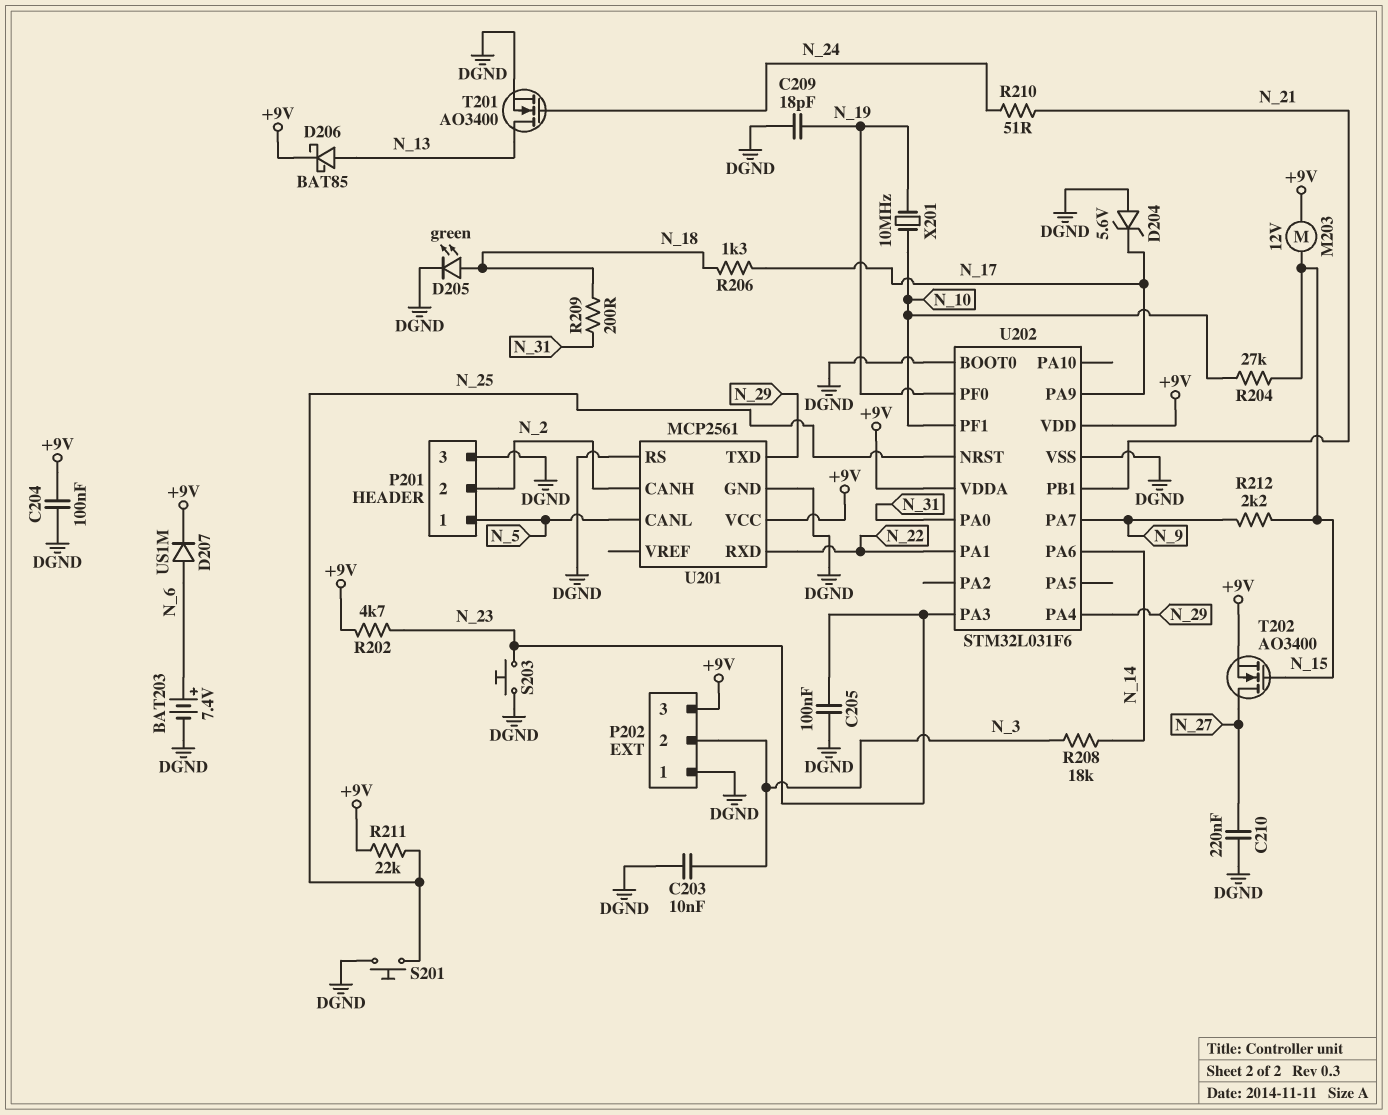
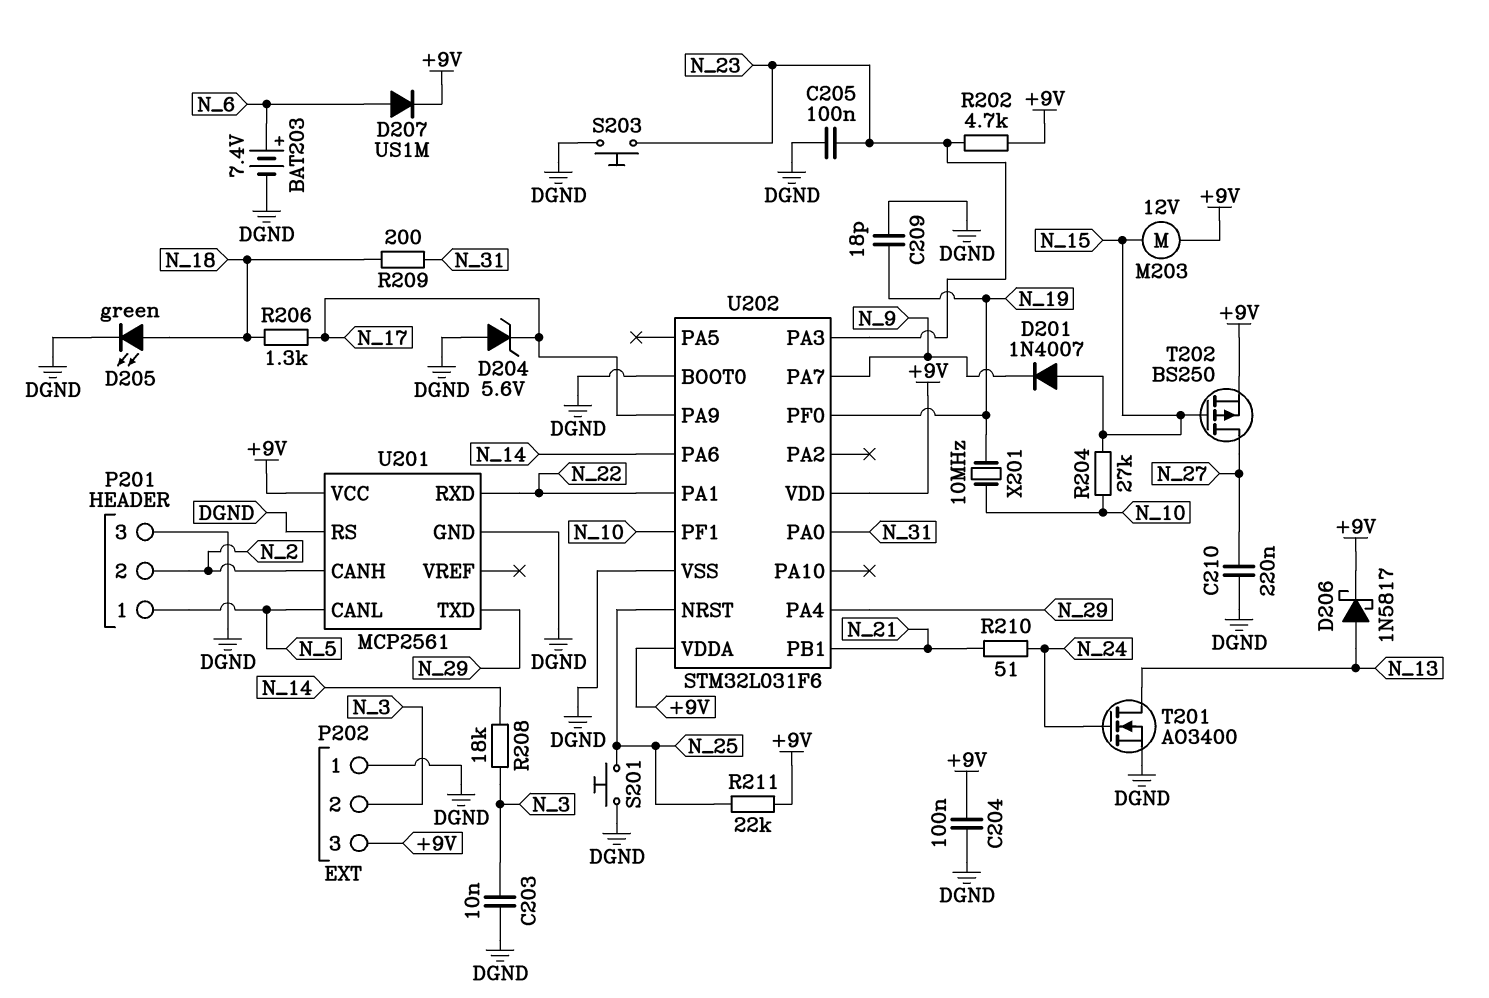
D201: none -> diode 1N4007 (A N_15, K N_9)
D206: schottky BAT85 (A N_13, K +9V) -> schottky 1N5817 (A N_13, K +9V)
R212: 2.2k (N_9, N_15) -> none
T202: NMOS AO3400 (G N_15, D N_27, S +9V) -> PMOS BS250 (G N_15, D N_27, S +9V)

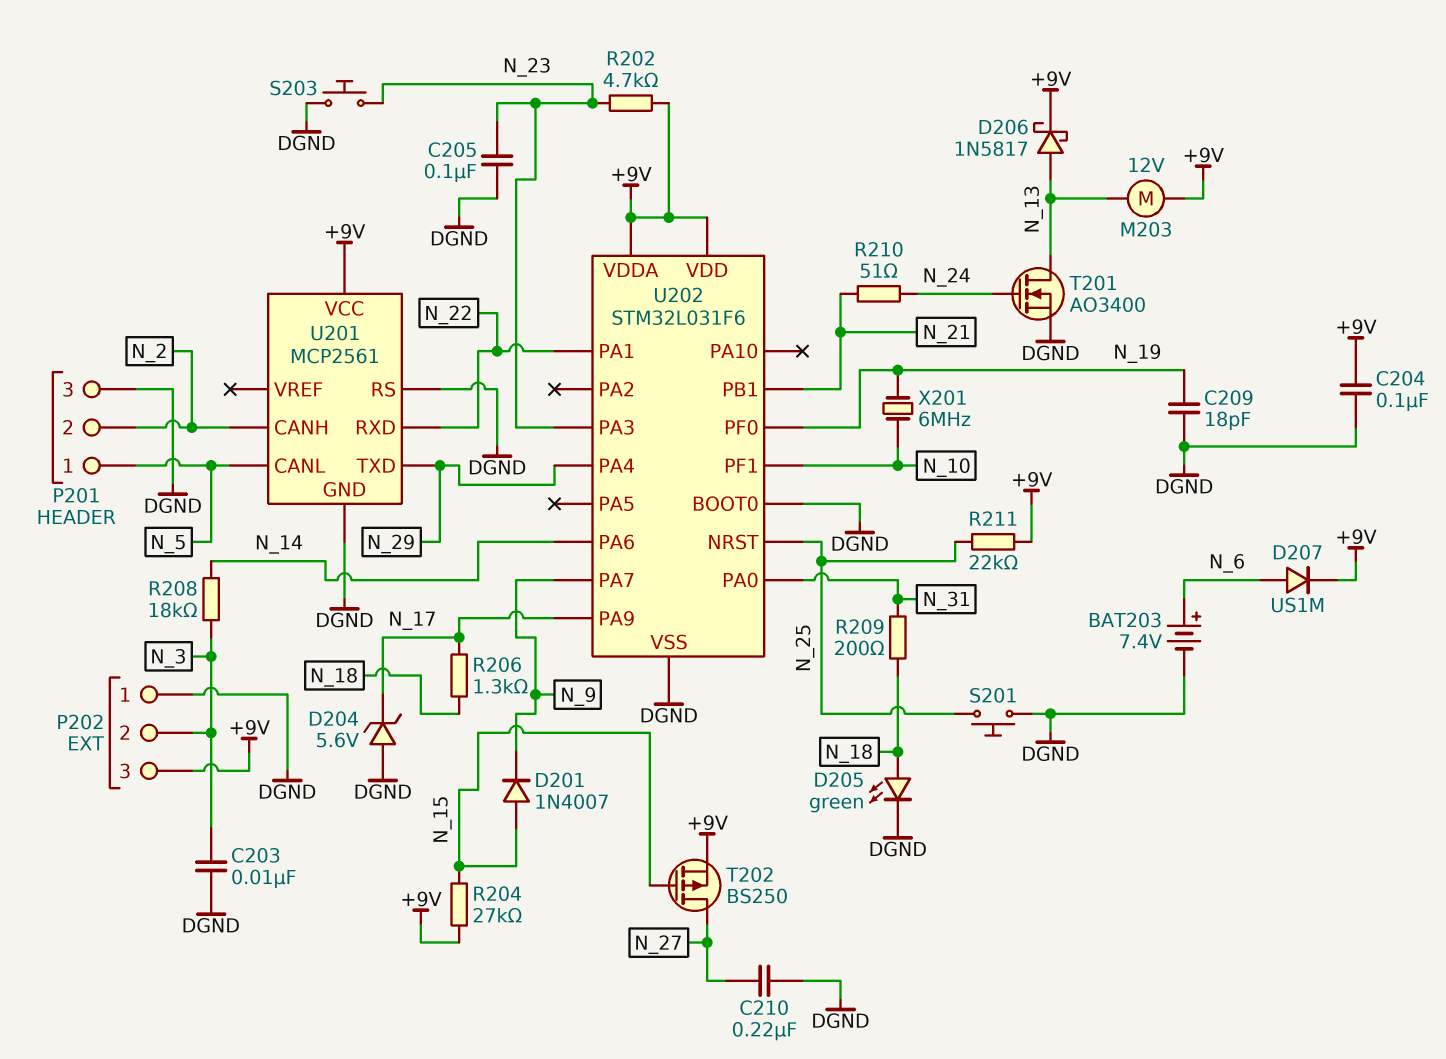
M203: motor 12V (+9V, N_15) -> motor 12V (+9V, N_13)
R204: 27k (N_10, N_15) -> 27k (+9V, N_15)
X201: 10MHz (N_10, N_19) -> 6MHz (N_10, N_19)

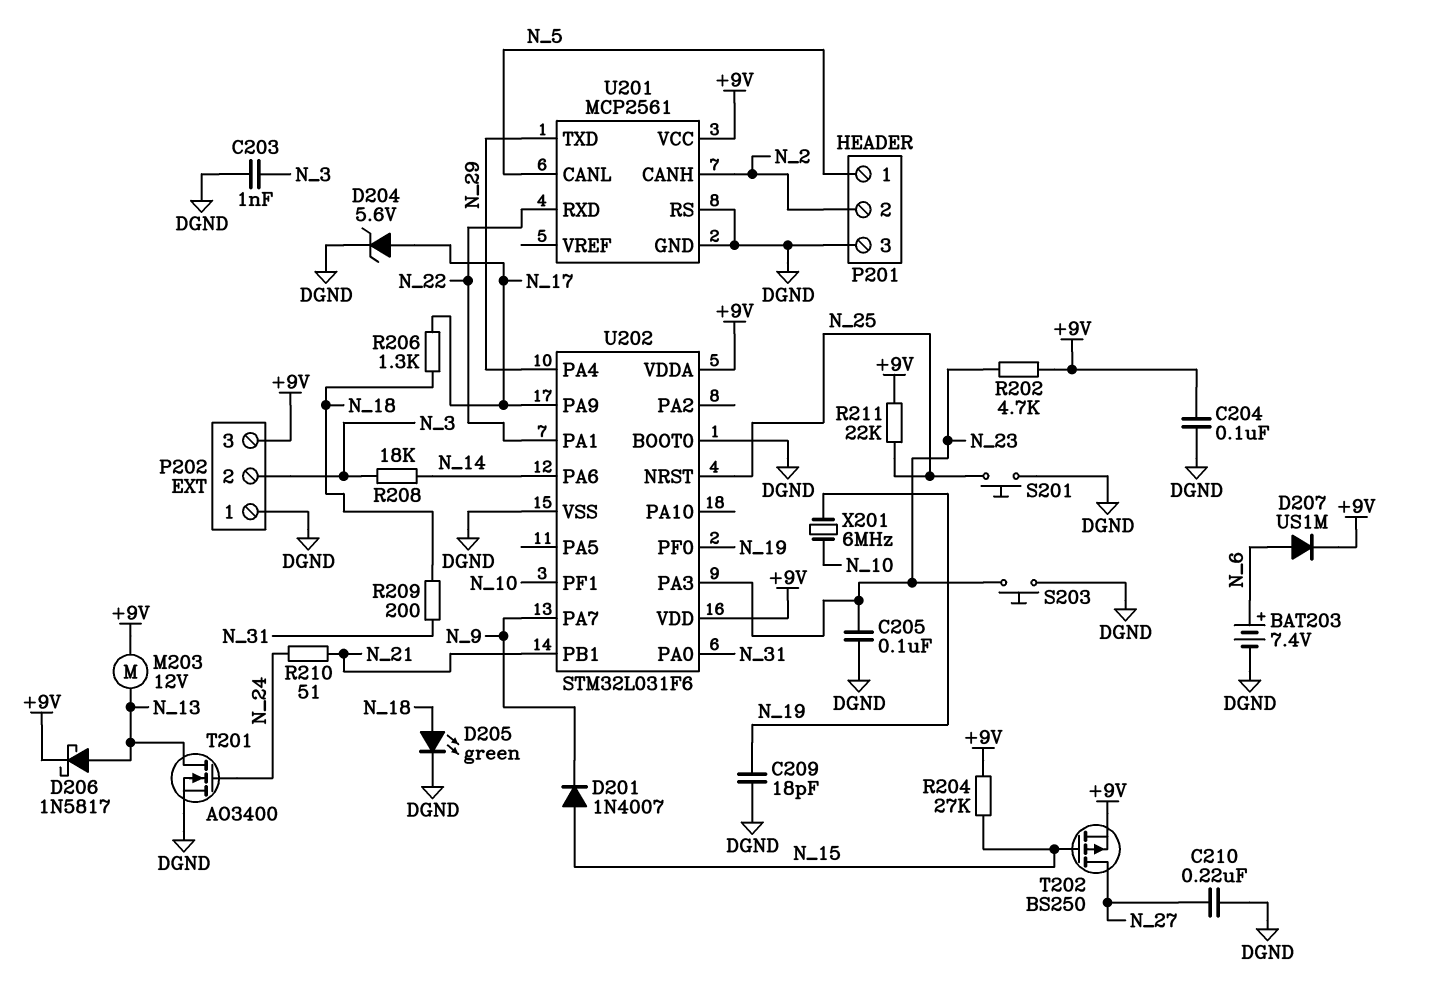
C203: 10nF (DGND, N_3) -> 1nF (DGND, N_3)
D204: zener 5.6V (A DGND, K N_17) -> zener 5.6V (A N_17, K DGND)

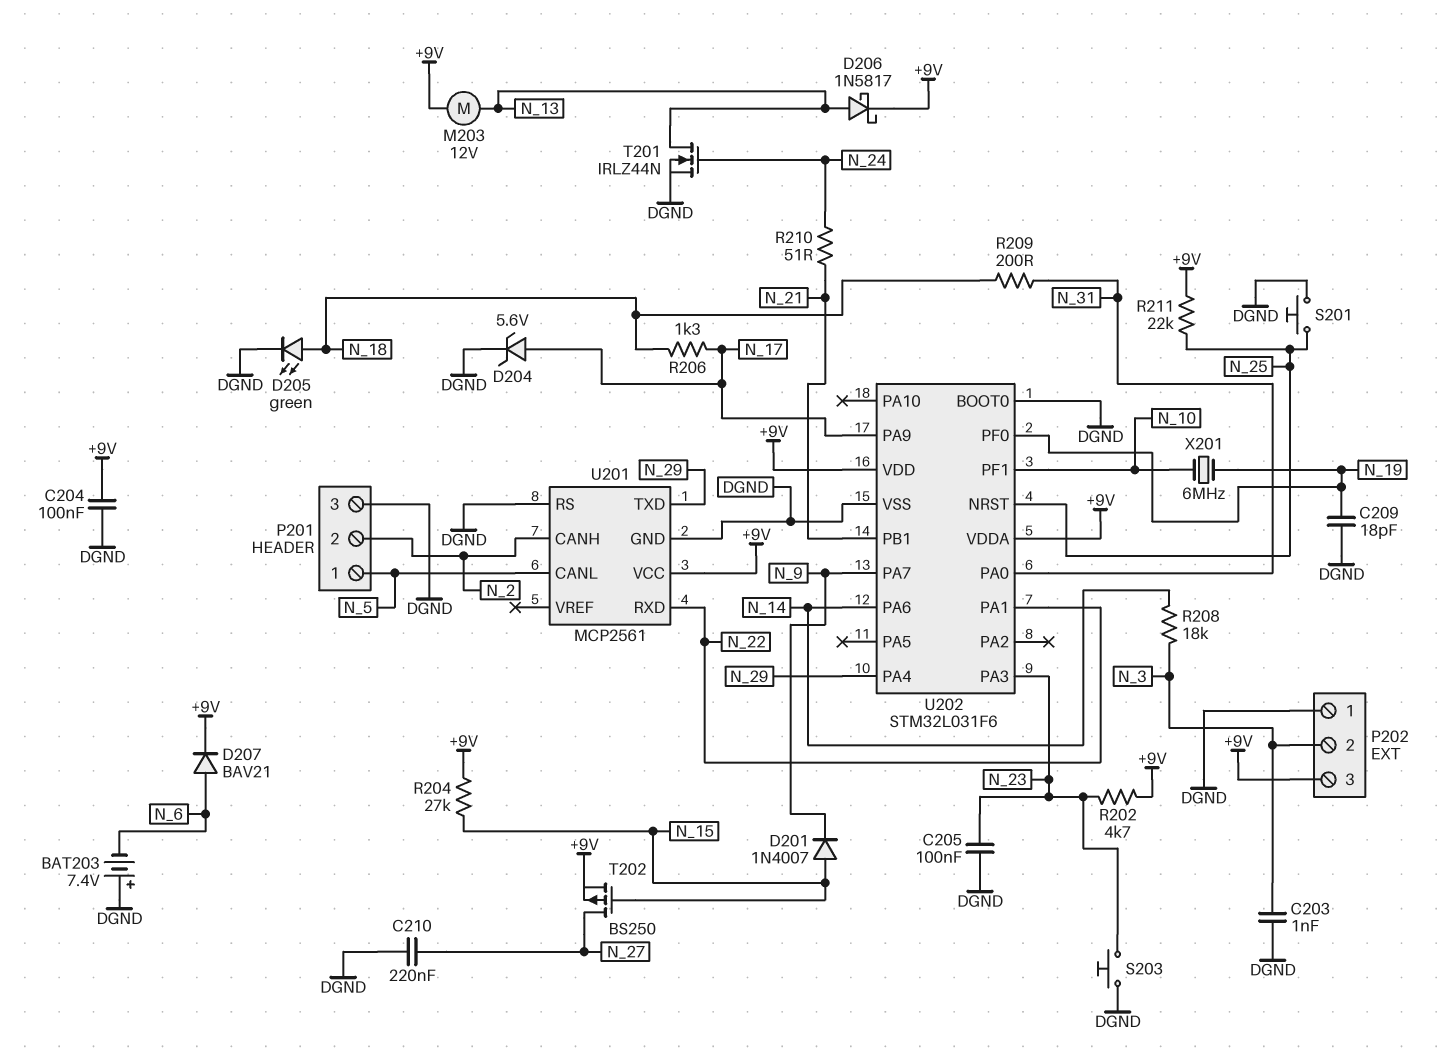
BAT203: 7.4V (plus N_6, minus DGND) -> 7.4V (plus DGND, minus N_6)
D207: diode US1M (A N_6, K +9V) -> diode BAV21 (A N_6, K +9V)
T201: NMOS AO3400 (G N_24, D N_13, S DGND) -> NMOS IRLZ44N (G N_24, D N_13, S DGND)

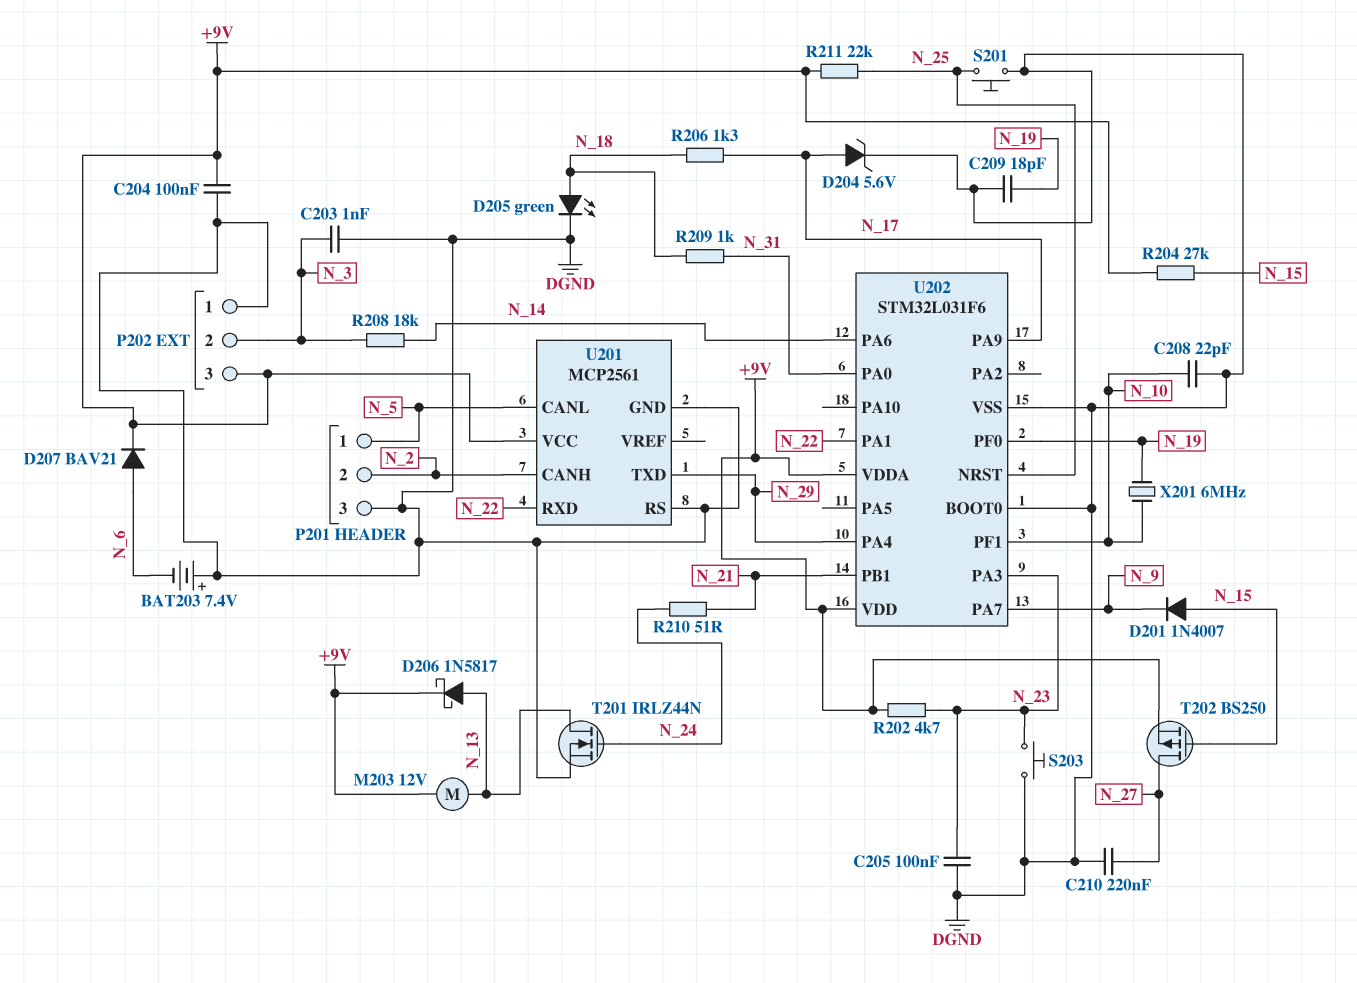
C208: none -> 22pF (DGND, N_10)
R209: 200 (N_18, N_31) -> 1k (N_18, N_31)

